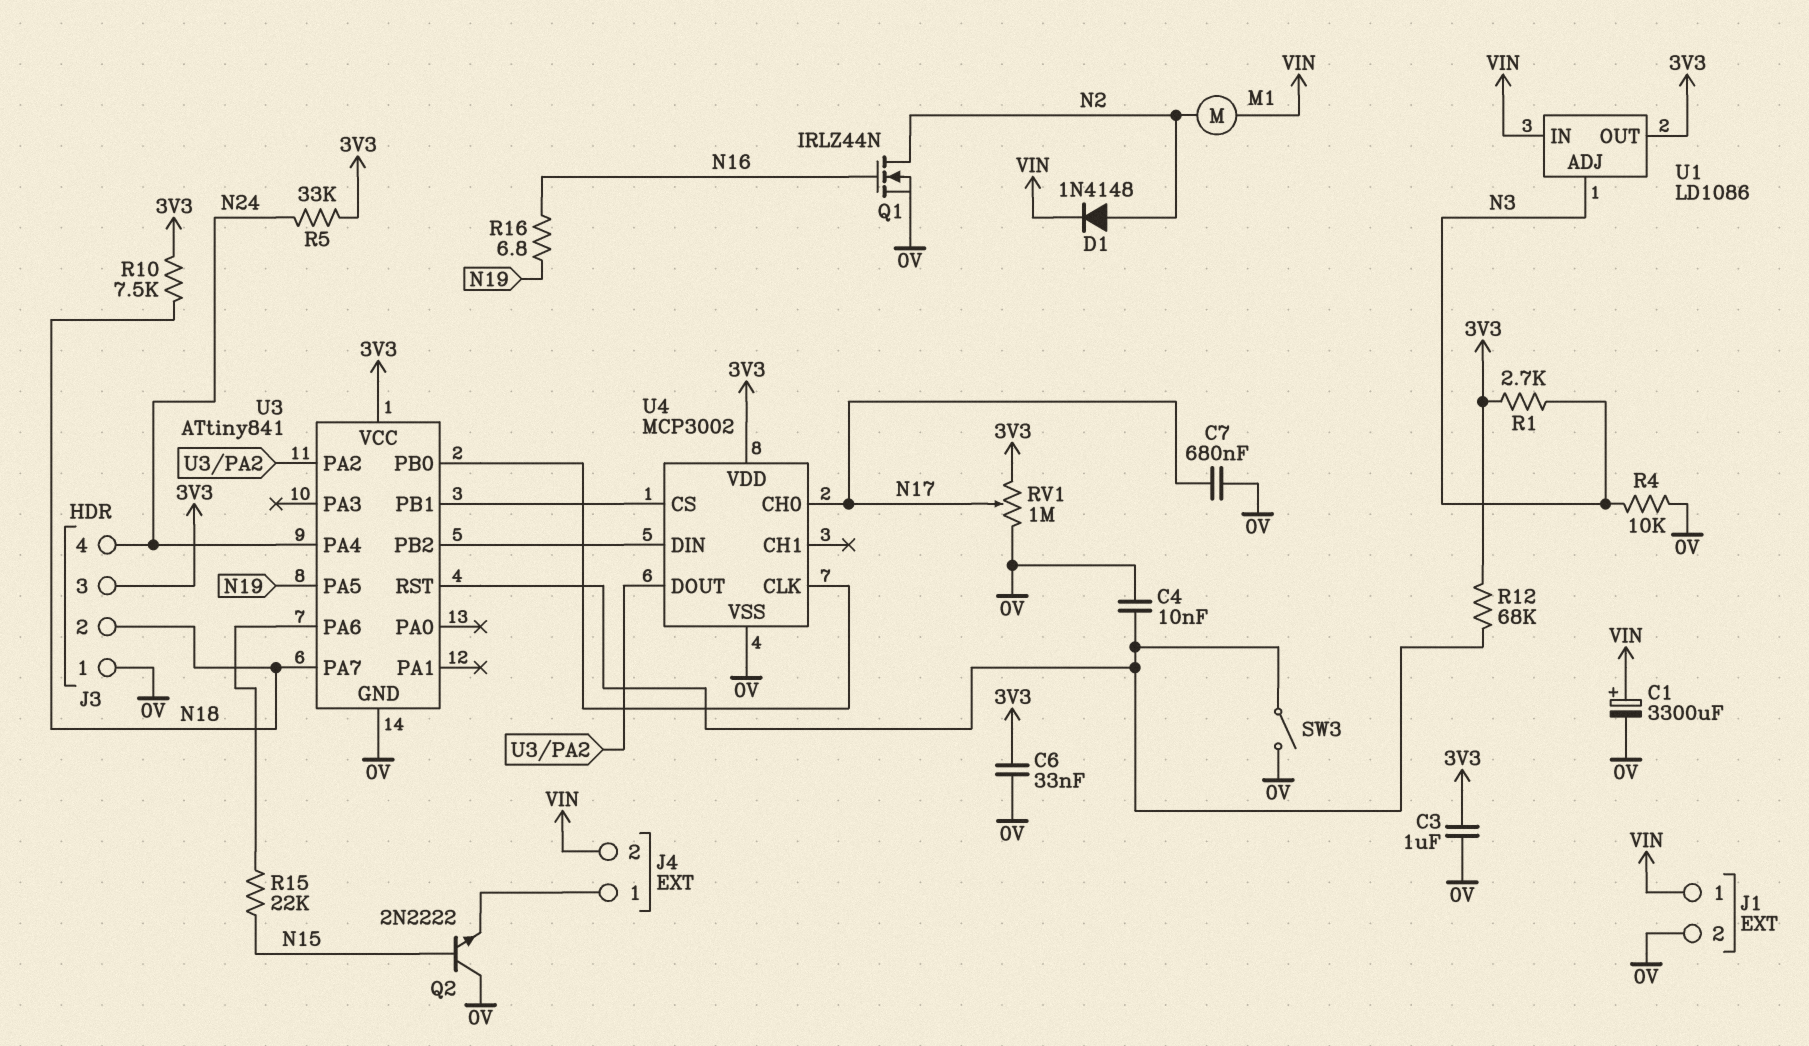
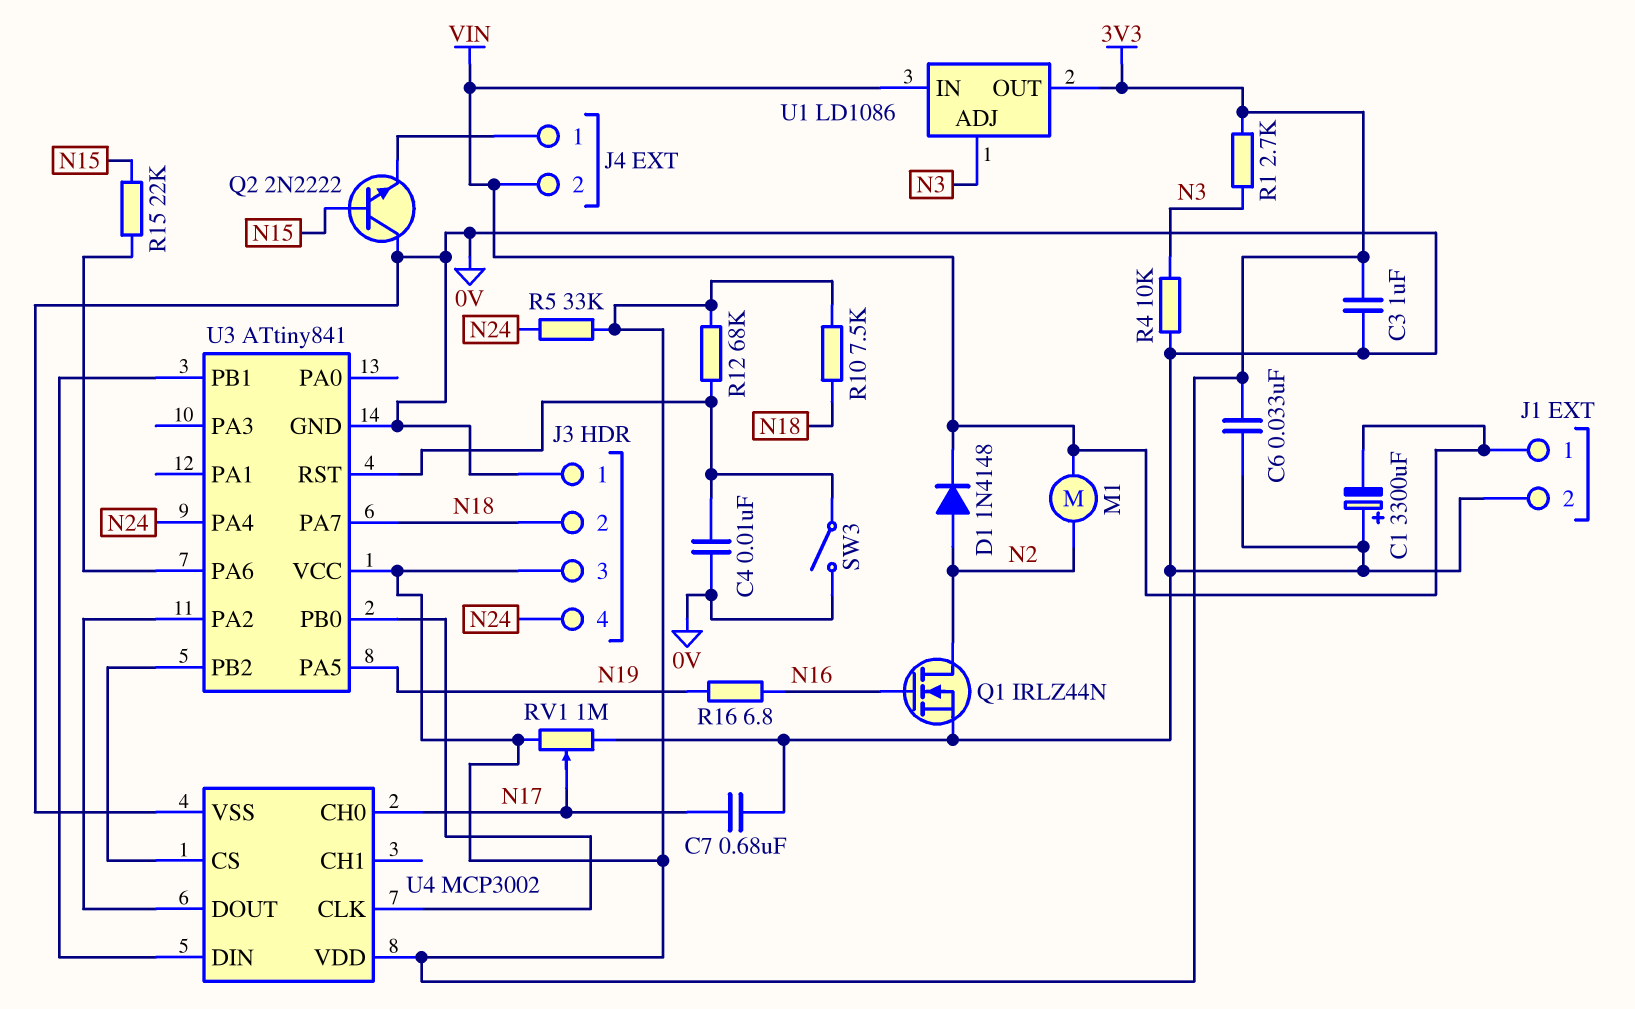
C1: 3300uF (plus VIN, minus 0V) -> 3300uF (plus 0V, minus VIN)
U4 pin CS: U3/PB1 -> U3/PB2
U4 pin DIN: U3/PB2 -> U3/PB1

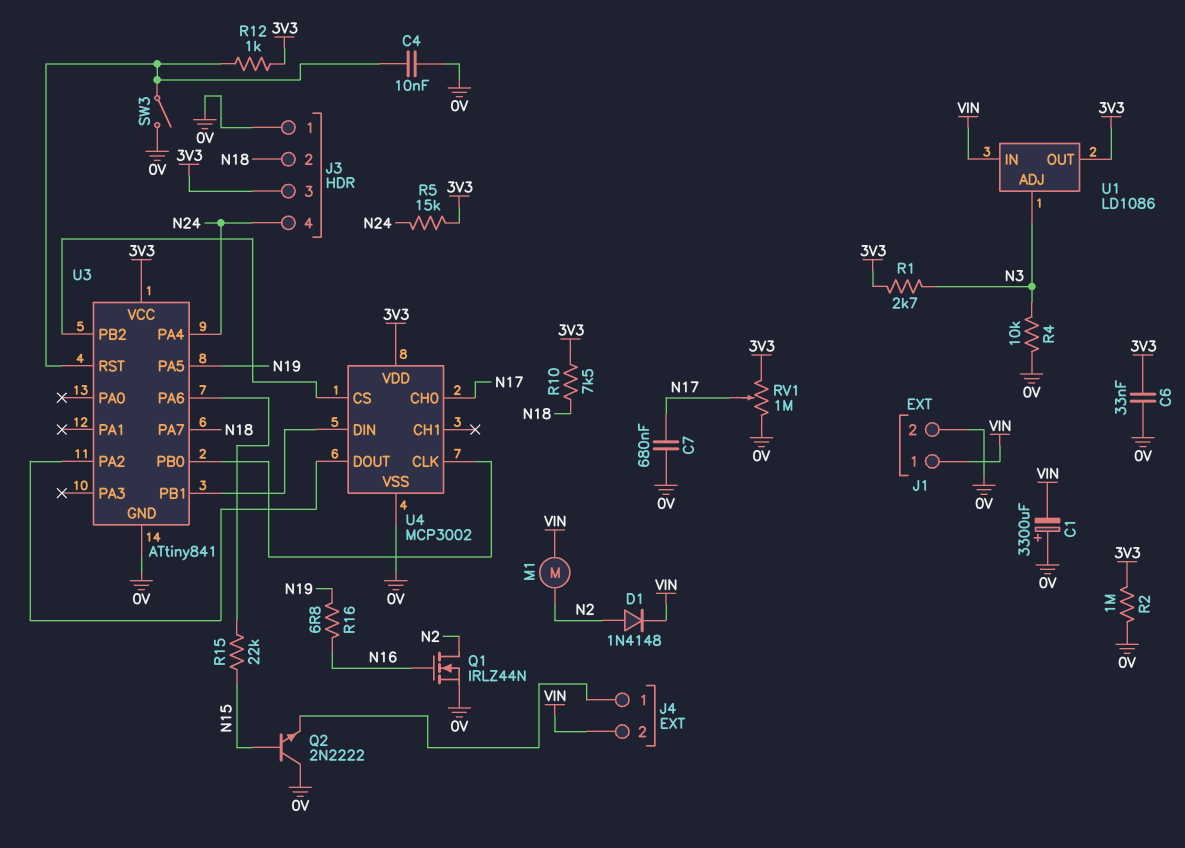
C3: 1uF (0V, 3V3) -> none
R2: none -> 1M (0V, 3V3)
R5: 33k (3V3, N24) -> 15k (3V3, N24)
R12: 68k (3V3, U3/RST) -> 1k (3V3, U3/RST)

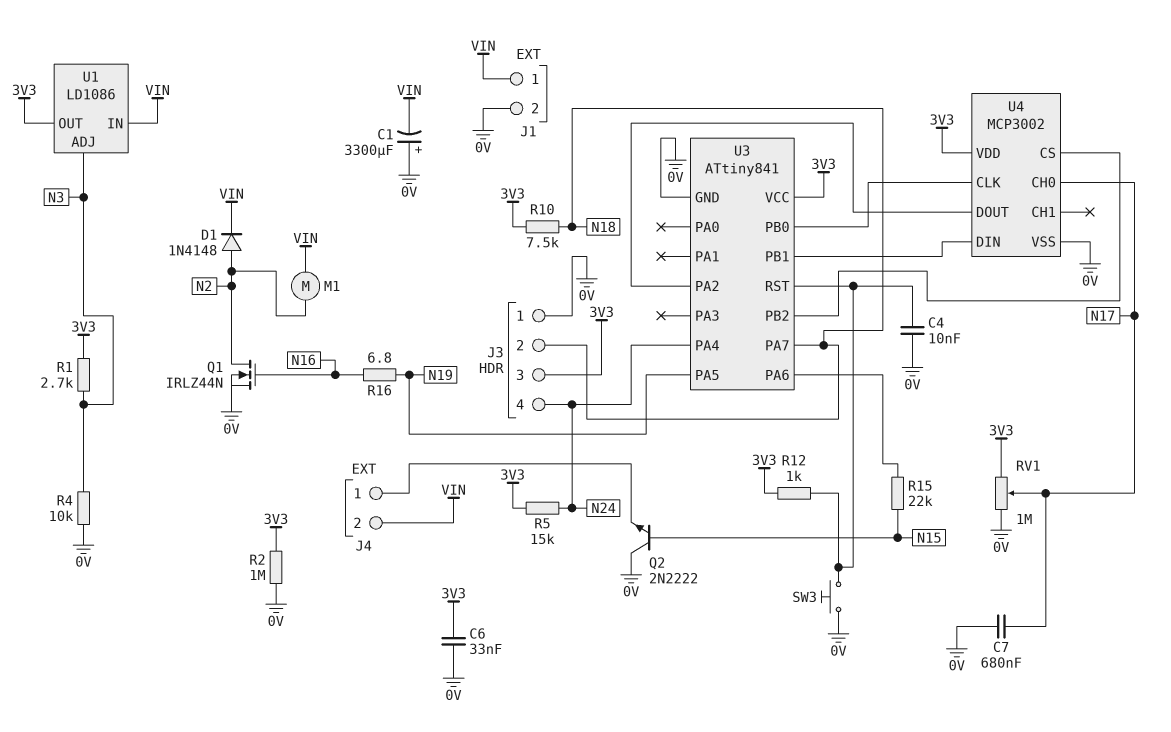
SW3: switch (0V, U3/RST) -> button (0V, U3/RST)

